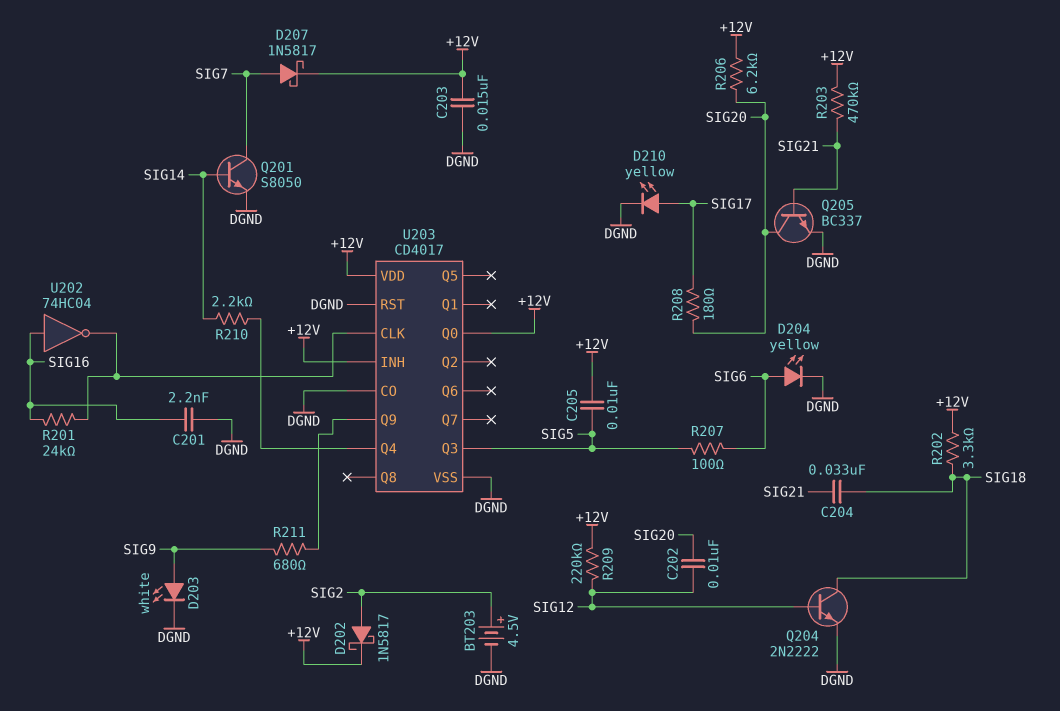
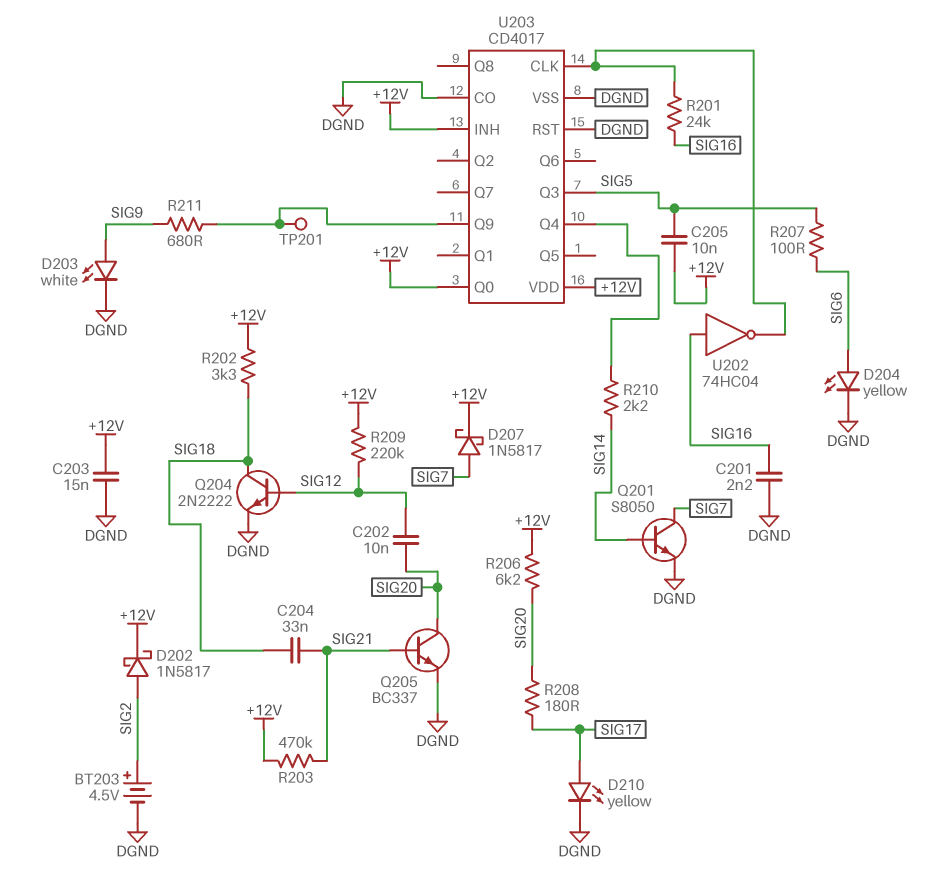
TP201: none -> test point (U203/Q9)

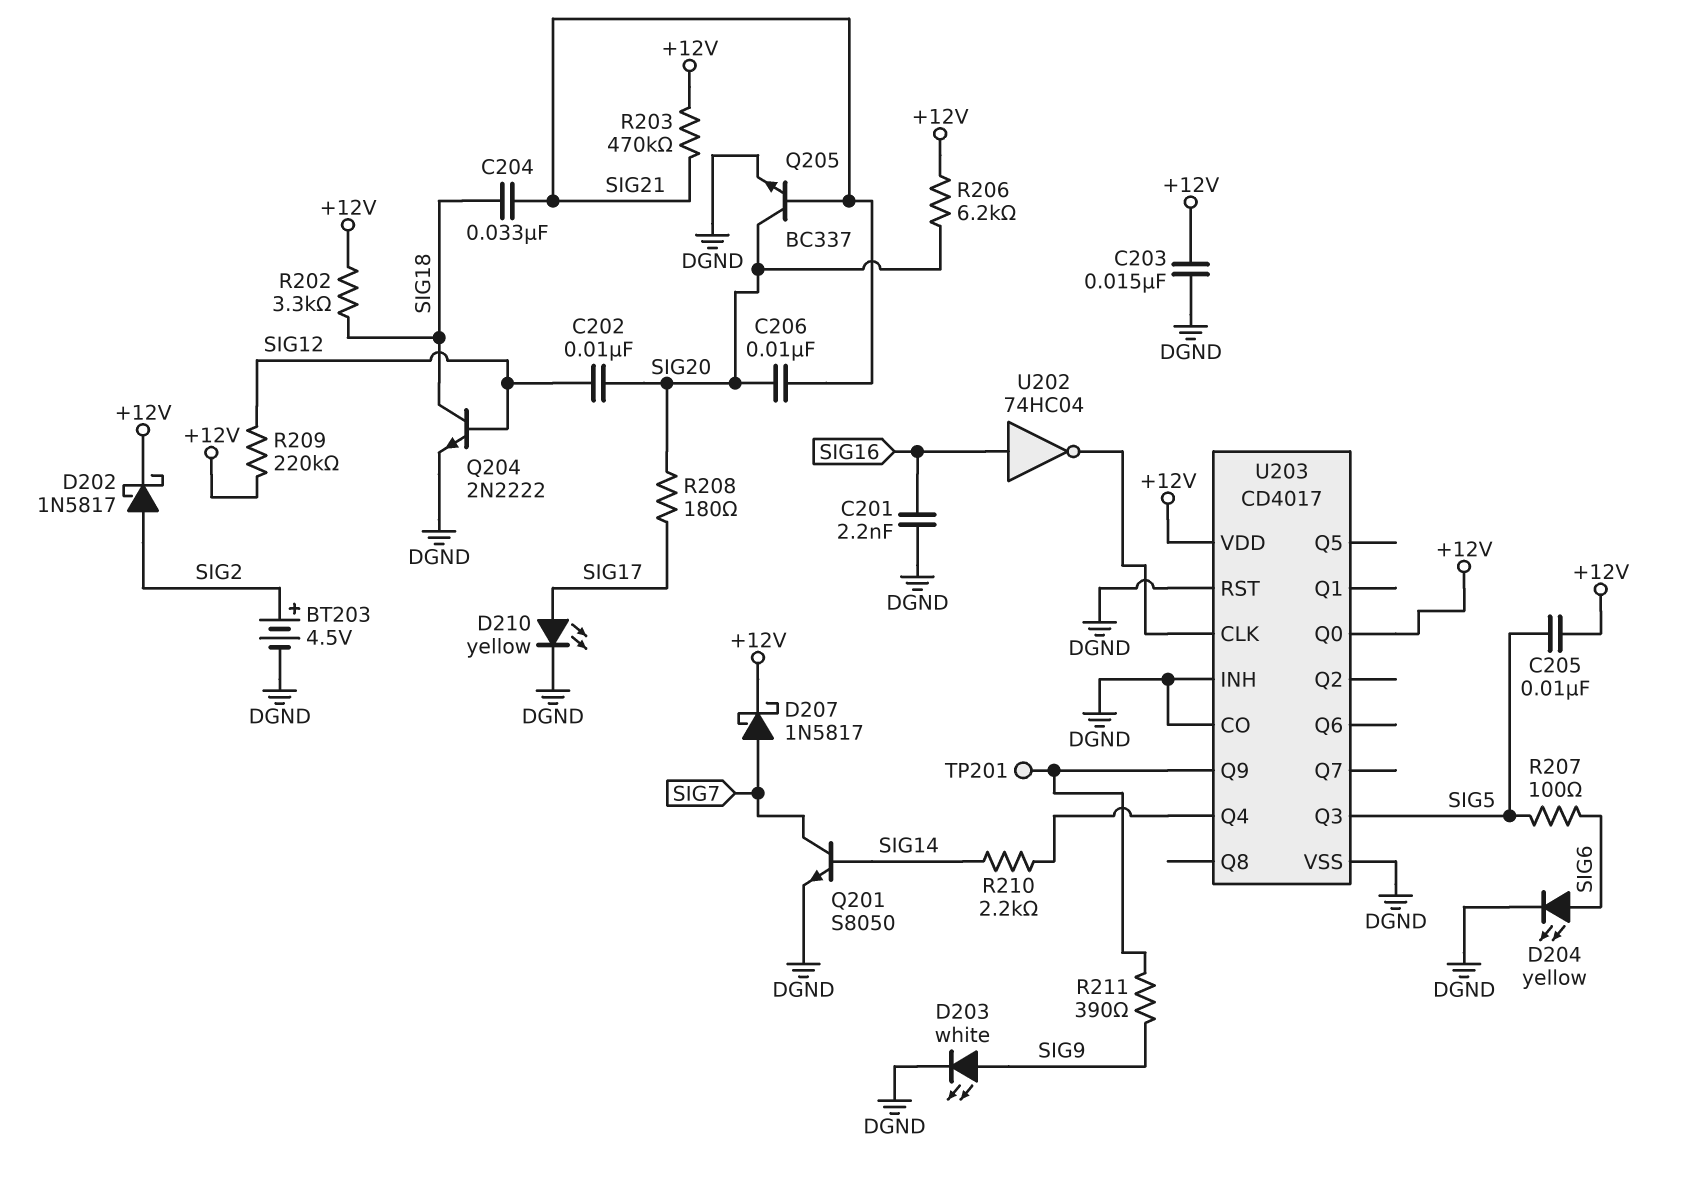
C206: none -> 10nF (SIG20, SIG21)
R201: 24k (SIG16, U203/CLK) -> none
R211: 680 (SIG9, U203/Q9) -> 390 (SIG9, U203/Q9)
U203 pin INH: +12V -> DGND

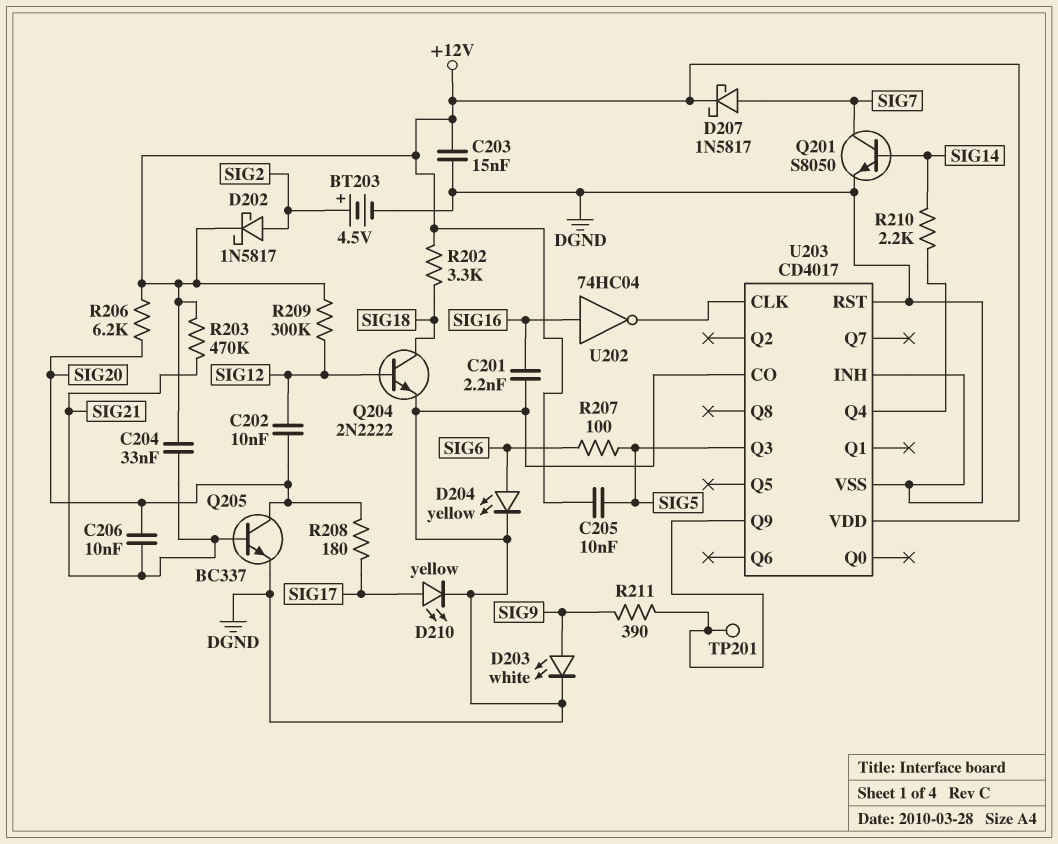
C204: 33nF (SIG18, SIG21) -> 33nF (+12V, SIG21)
R209: 220k (+12V, SIG12) -> 300k (+12V, SIG12)
U203 pin Q0: +12V -> none

